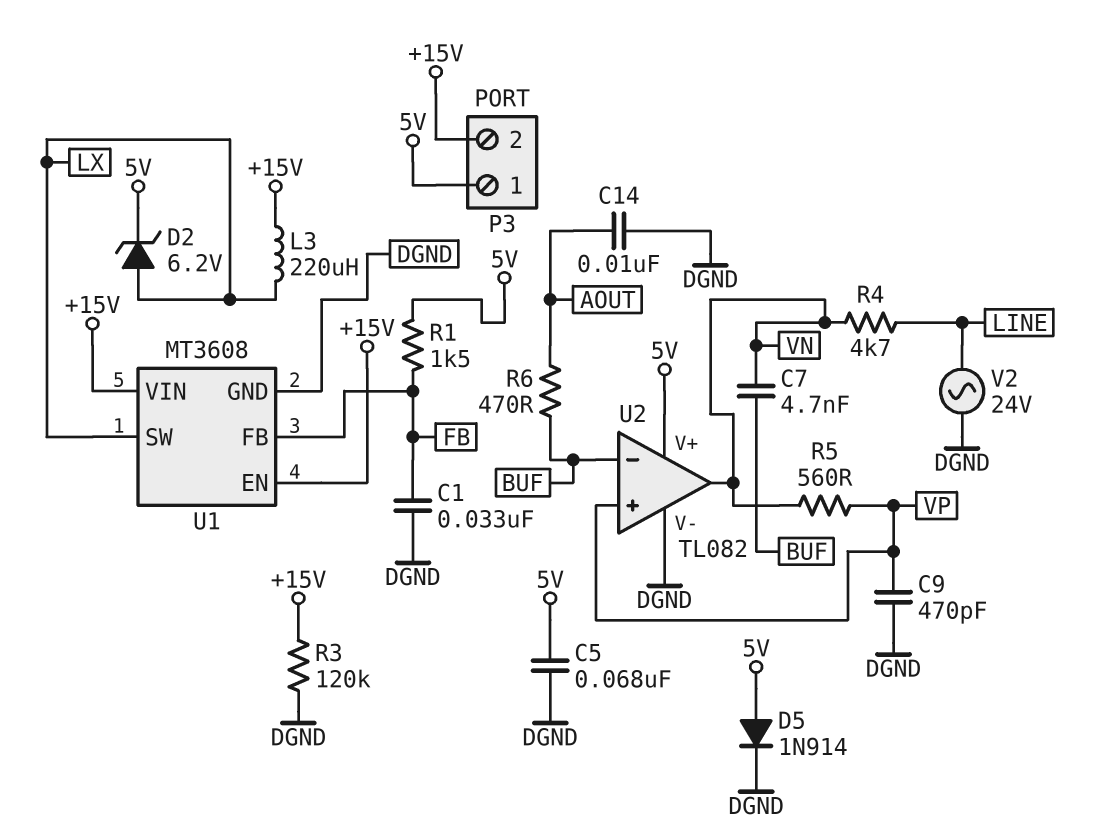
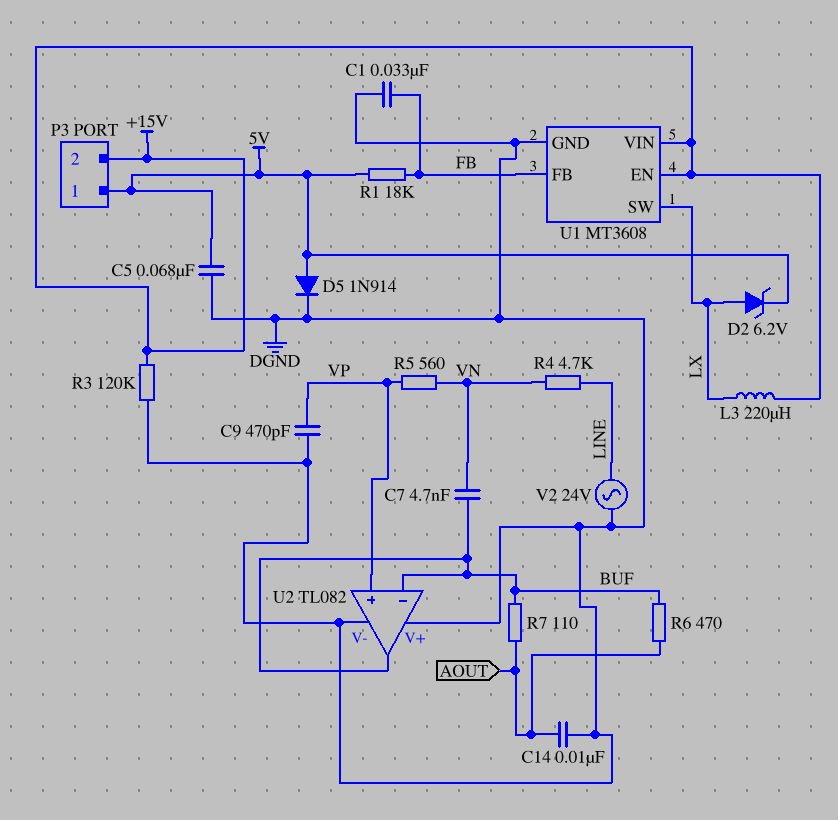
R1: 1.5k (5V, FB) -> 18k (5V, FB)
R7: none -> 110 (AOUT, BUF)
U2 pin V+: 5V -> DGND
U2 pin out: VN -> BUF

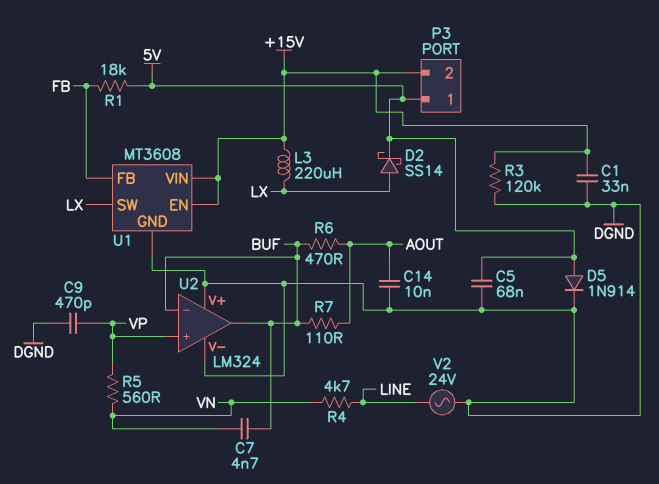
C1: 33nF (DGND, FB) -> 33nF (+15V, DGND)
D2: zener 6.2V (A LX, K 5V) -> schottky SS14 (A LX, K 5V)
U2: TL082 -> LM324

